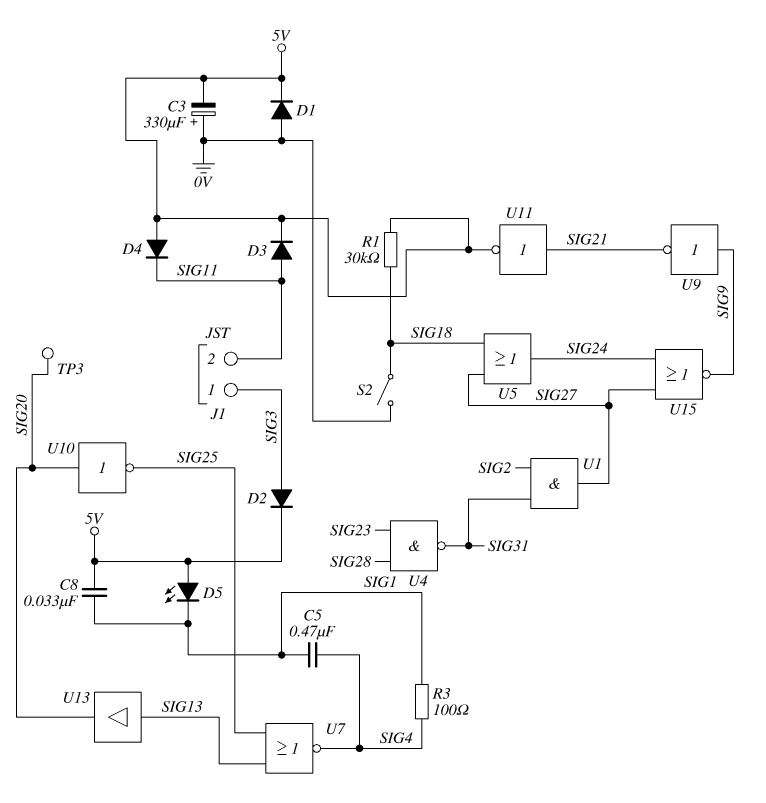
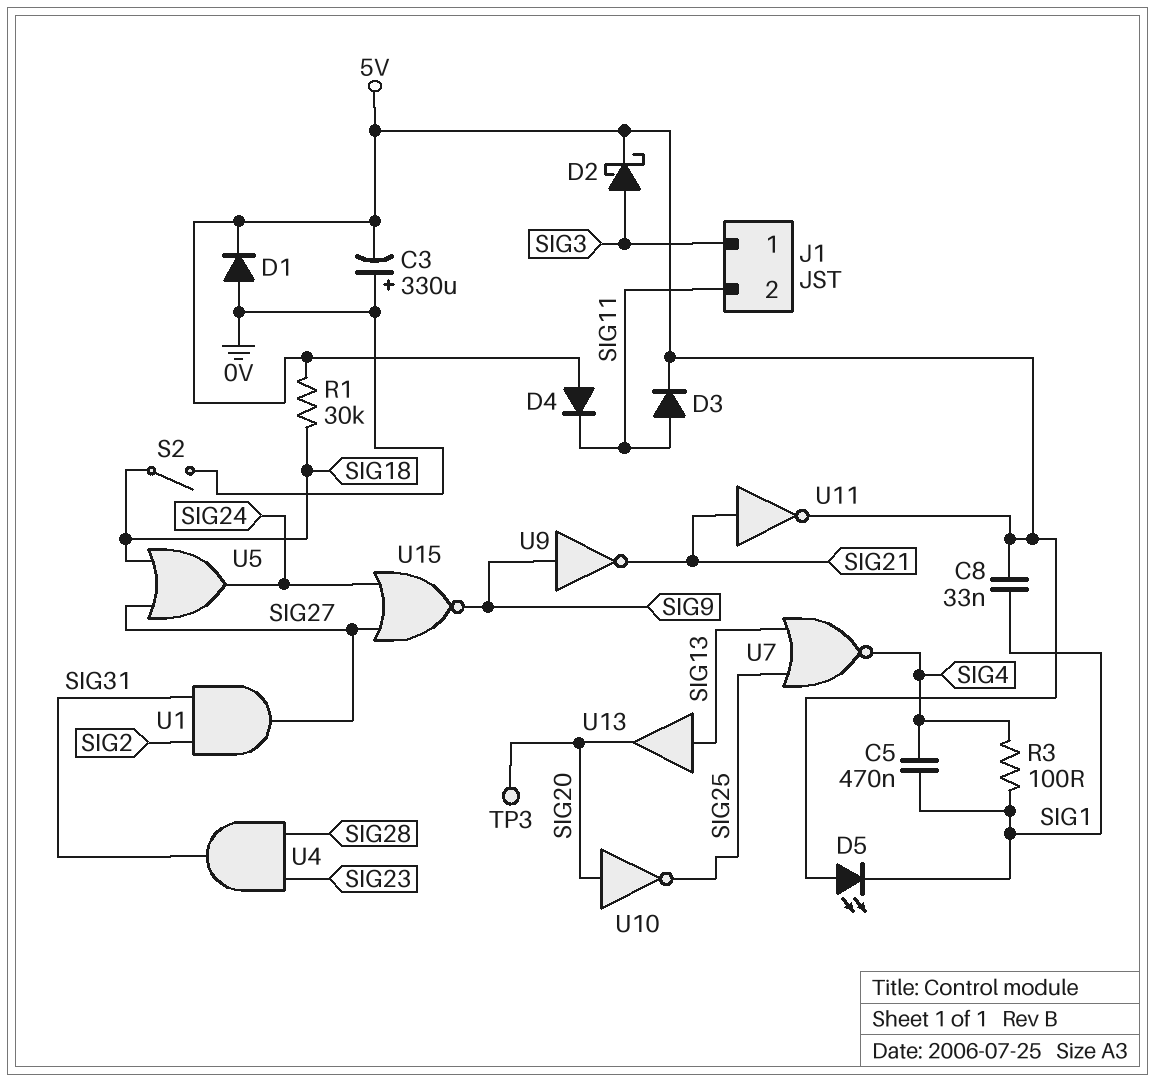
D2: diode (A SIG3, K 5V) -> schottky (A SIG3, K 5V)
U4: NAND (in SIG23, in SIG28, out SIG31) -> AND (in SIG23, in SIG28, out SIG31)

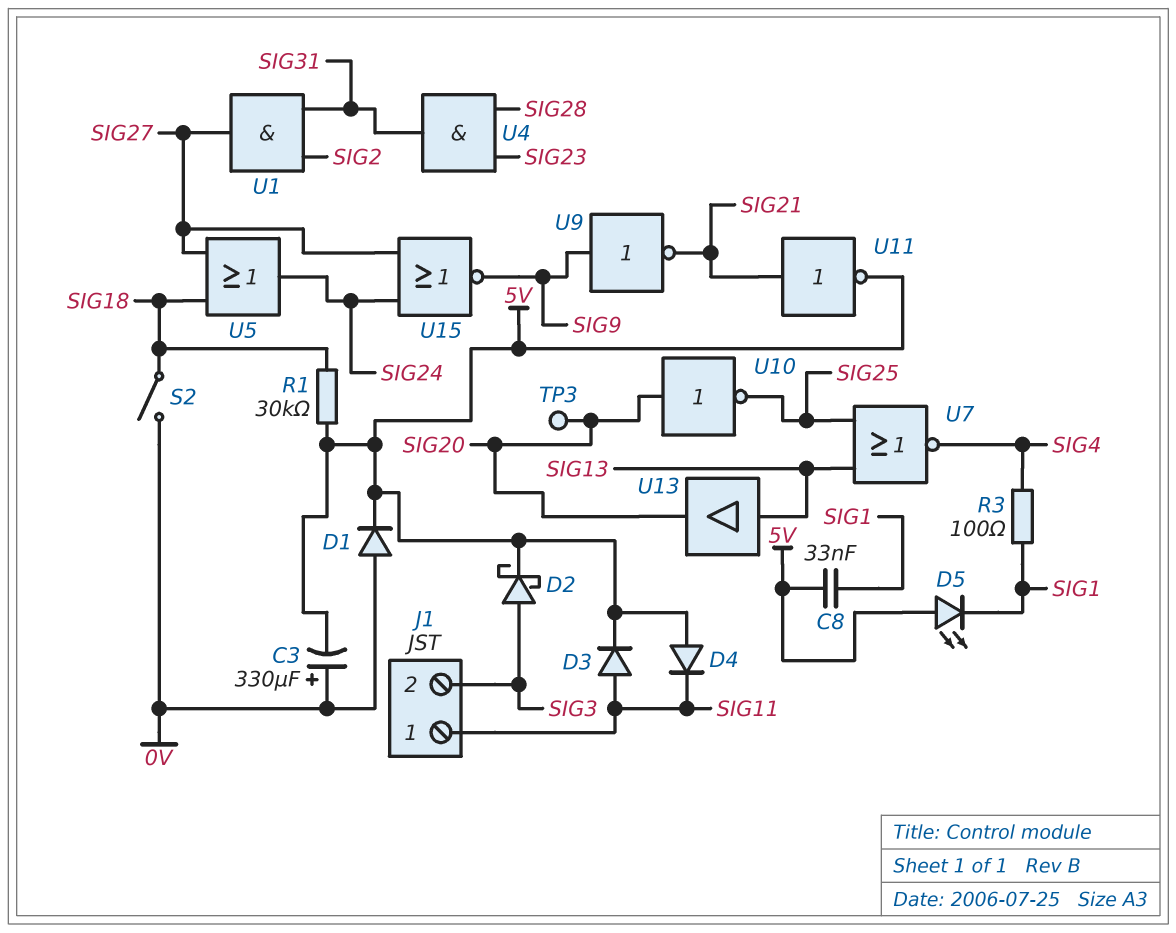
C5: 470nF (SIG1, SIG4) -> none
J1 pin 1: SIG3 -> SIG11
J1 pin 2: SIG11 -> SIG3

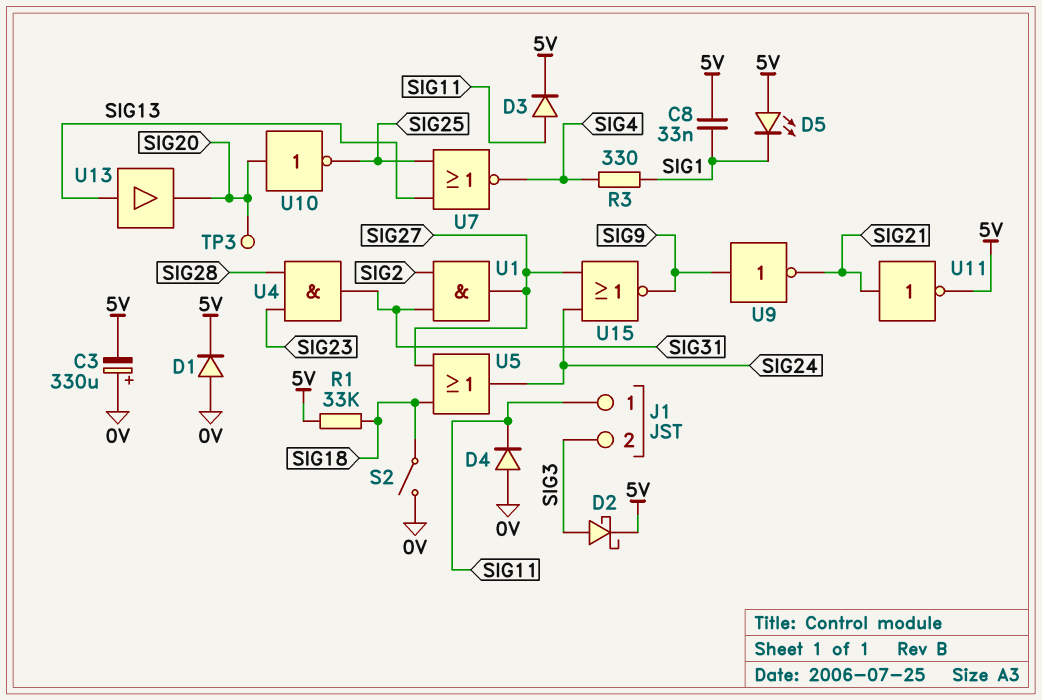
D4: diode (A 5V, K SIG11) -> diode (A 0V, K SIG11)
R1: 30k (5V, SIG18) -> 33k (5V, SIG18)
R3: 100 (SIG1, SIG4) -> 330 (SIG1, SIG4)

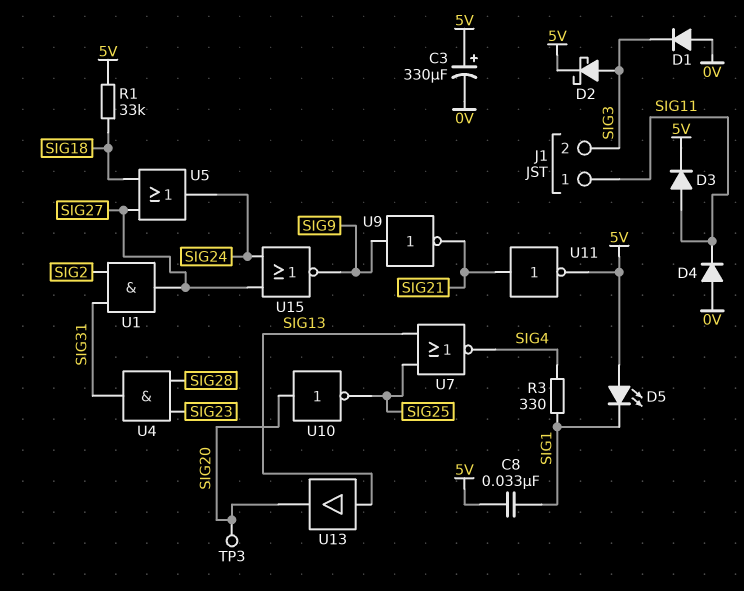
C3: 330uF (plus 0V, minus 5V) -> 330uF (plus 5V, minus 0V)
D1: diode (A 0V, K 5V) -> diode (A 0V, K SIG3)
S2: switch (0V, SIG18) -> none

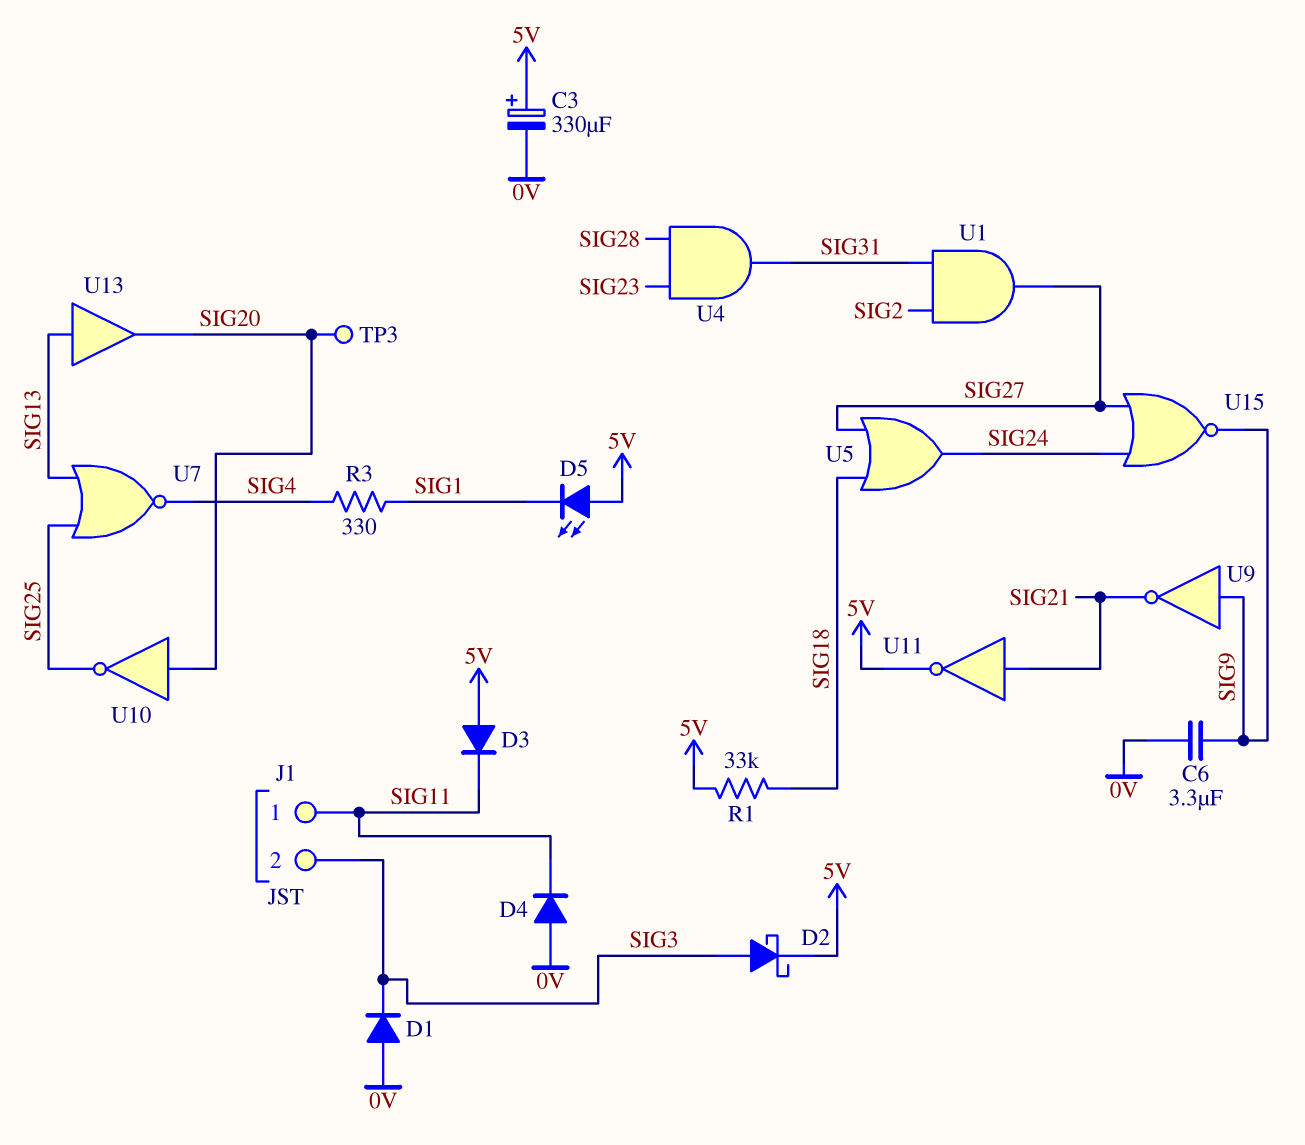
C6: none -> 3.3uF (0V, SIG9)
C8: 33nF (5V, SIG1) -> none
D3: diode (A SIG11, K 5V) -> diode (A 5V, K SIG11)

